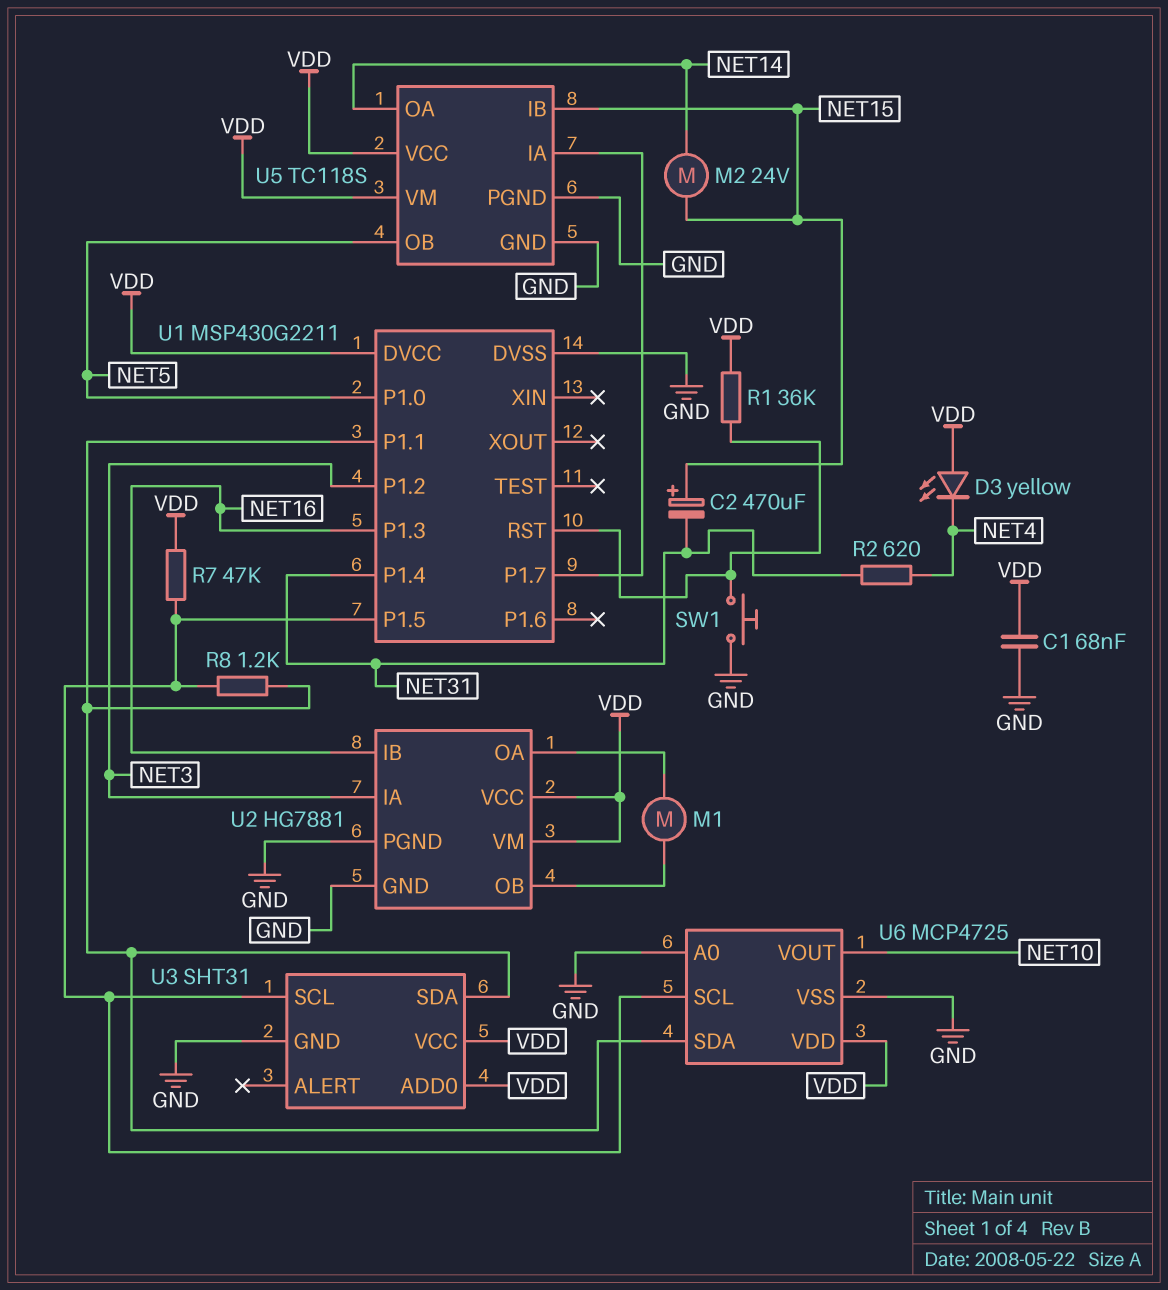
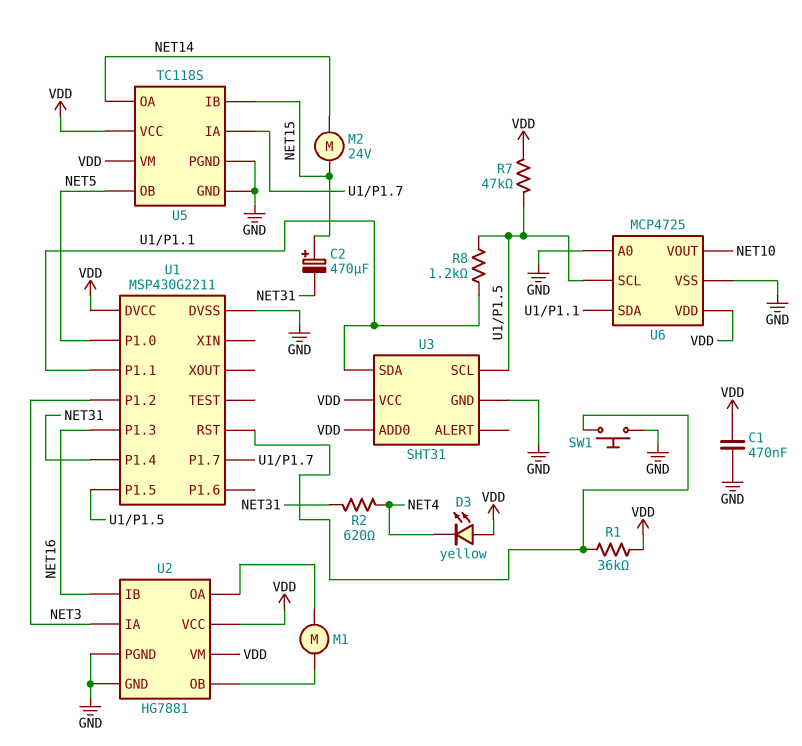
C1: 68nF (GND, VDD) -> 470nF (GND, VDD)

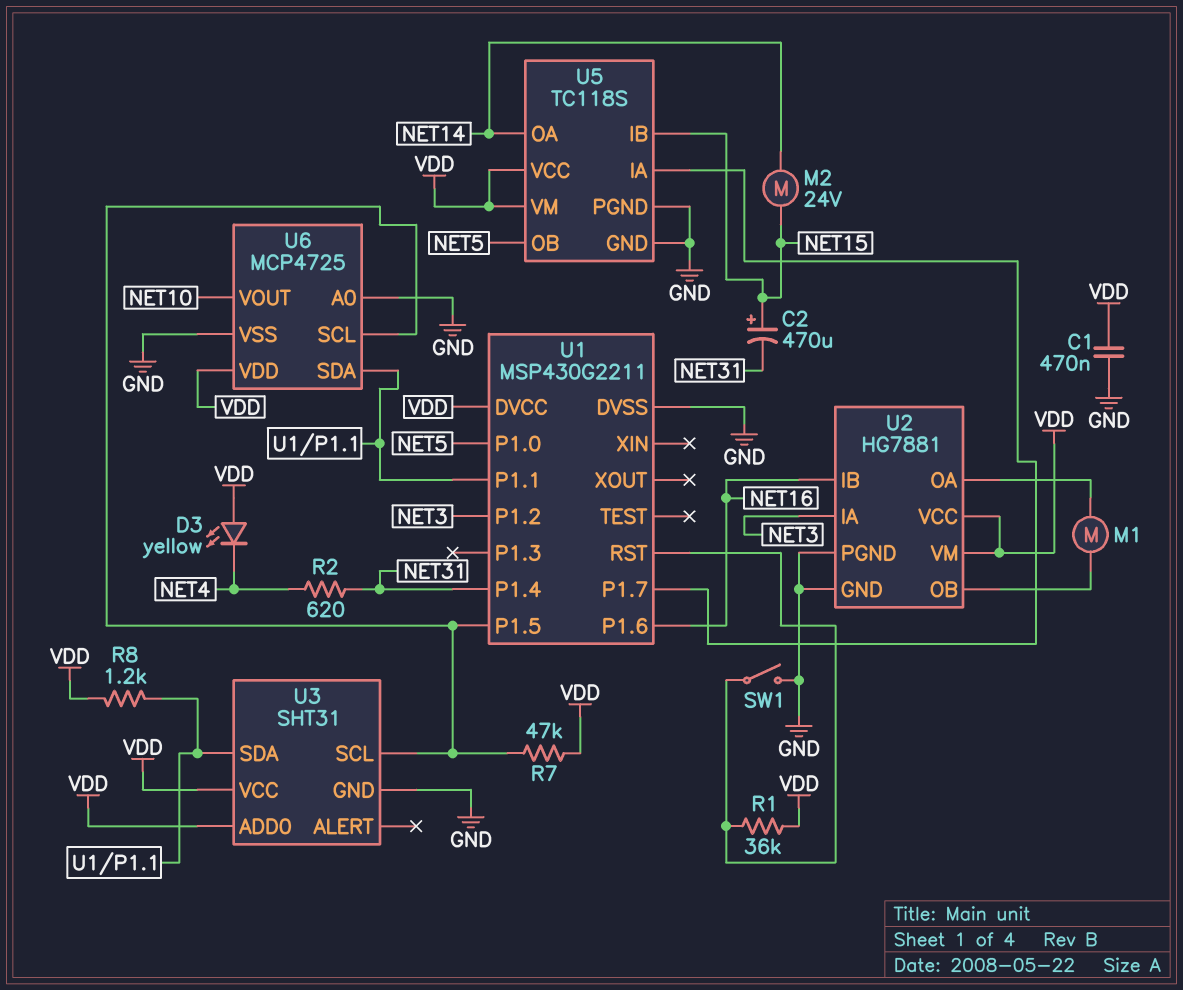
R8: 1.2k (U1/P1.1, U1/P1.5) -> 1.2k (U1/P1.1, VDD)
SW1: button (GND, U1/RST) -> switch (GND, U1/RST)
U1 pin P1.3: NET16 -> none
U1 pin P1.6: none -> NET16

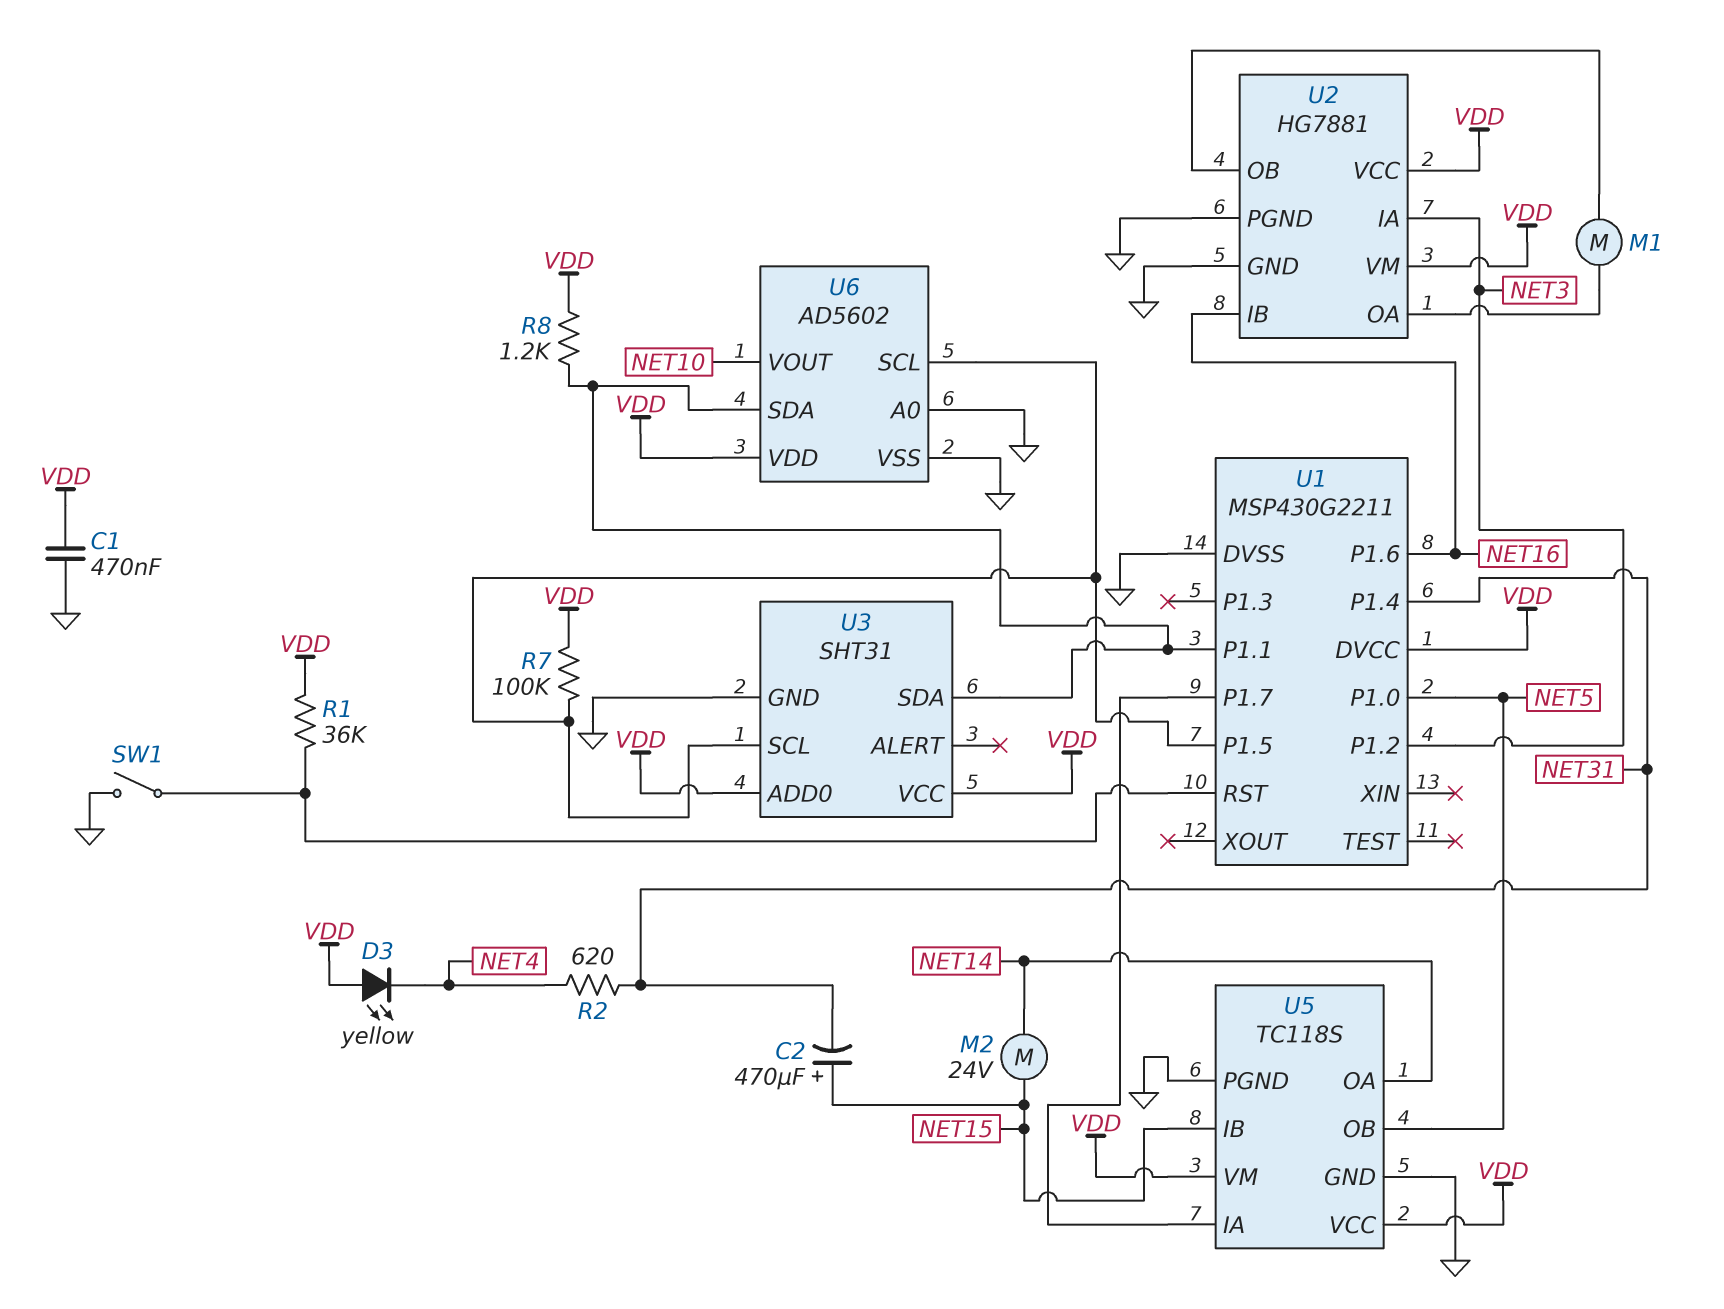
R7: 47k (U1/P1.5, VDD) -> 100k (U1/P1.5, VDD)
U6: MCP4725 -> AD5602

